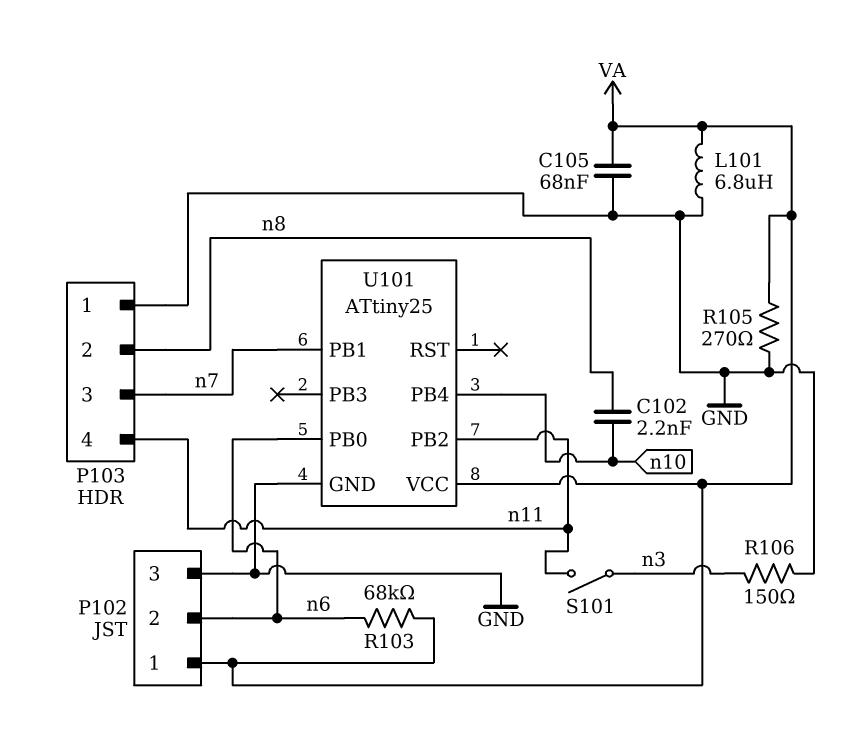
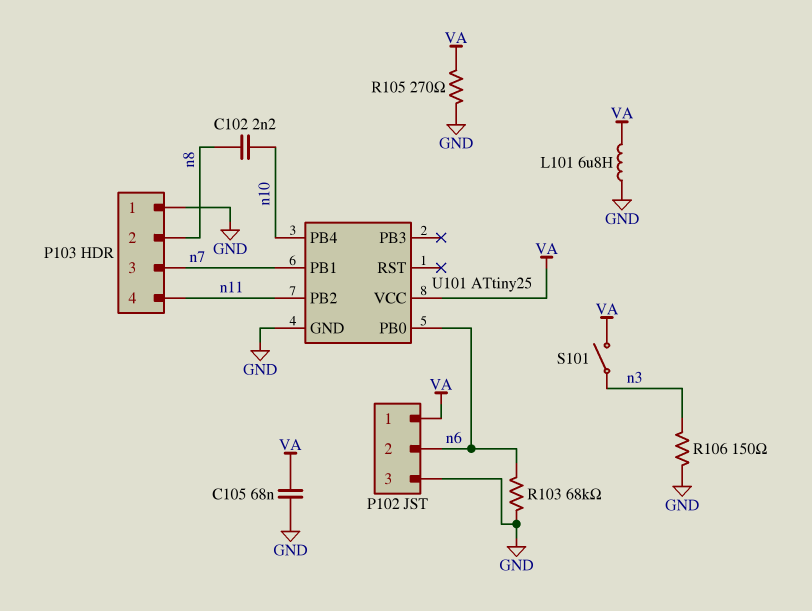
R103: 68k (VA, n6) -> 68k (GND, n6)
S101: switch (n3, n11) -> switch (VA, n3)

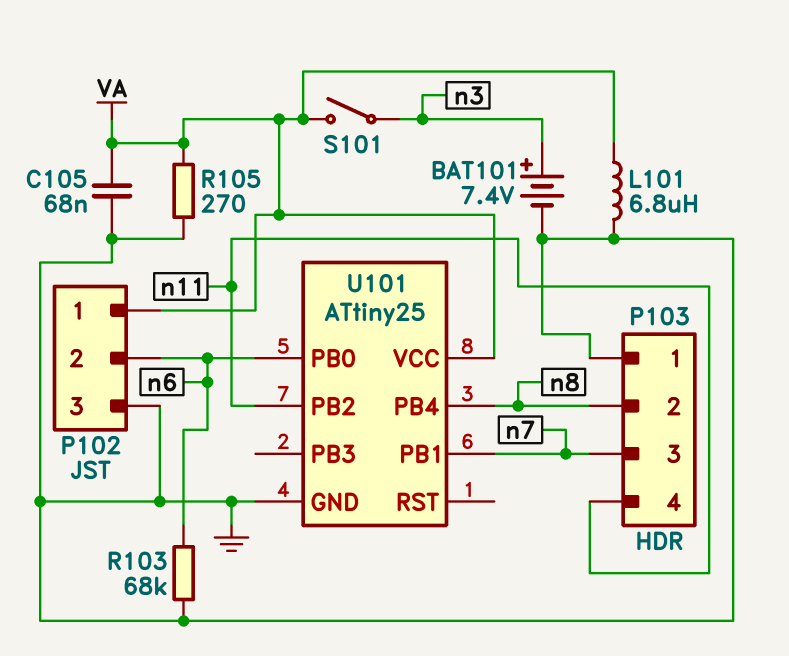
BAT101: none -> 7.4V (plus n3, minus GND)
C102: 2.2nF (n8, n10) -> none
R106: 150 (GND, n3) -> none
U101 pin PB4: n10 -> n8

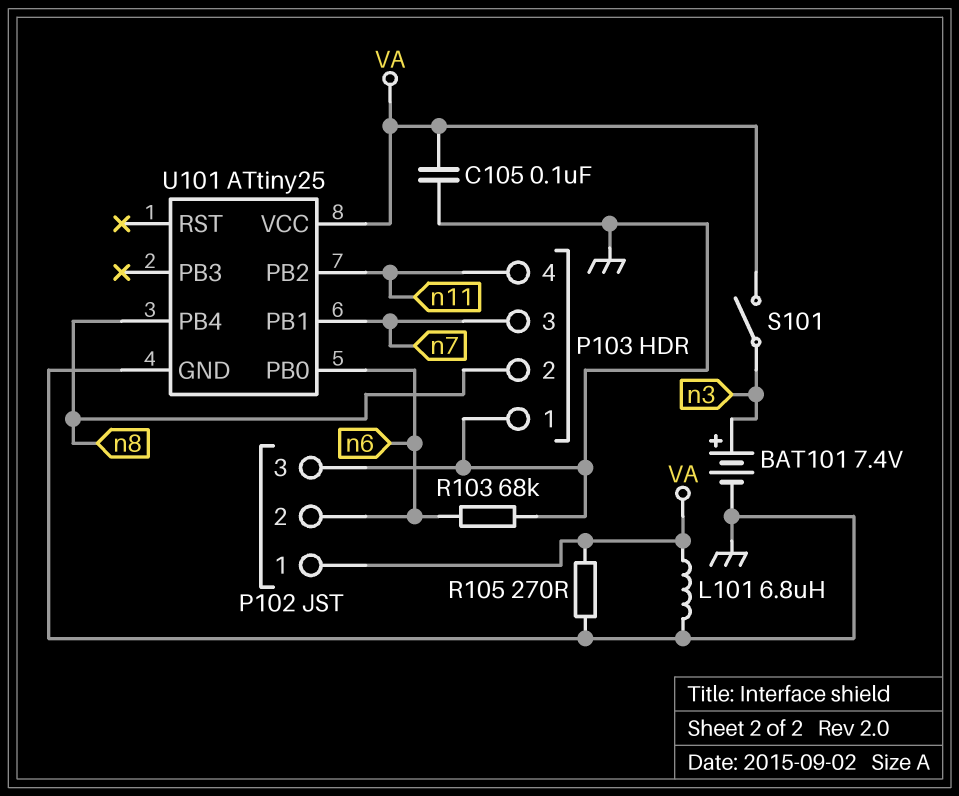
C105: 68nF (GND, VA) -> 100nF (GND, VA)

